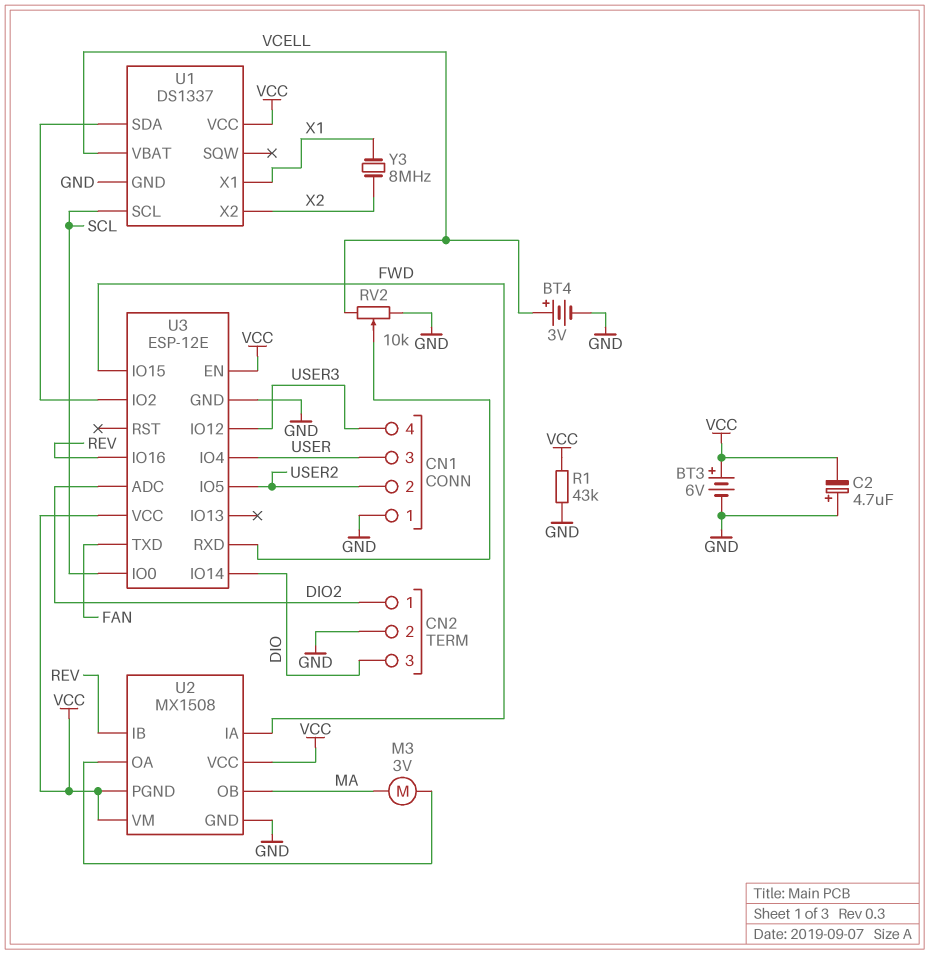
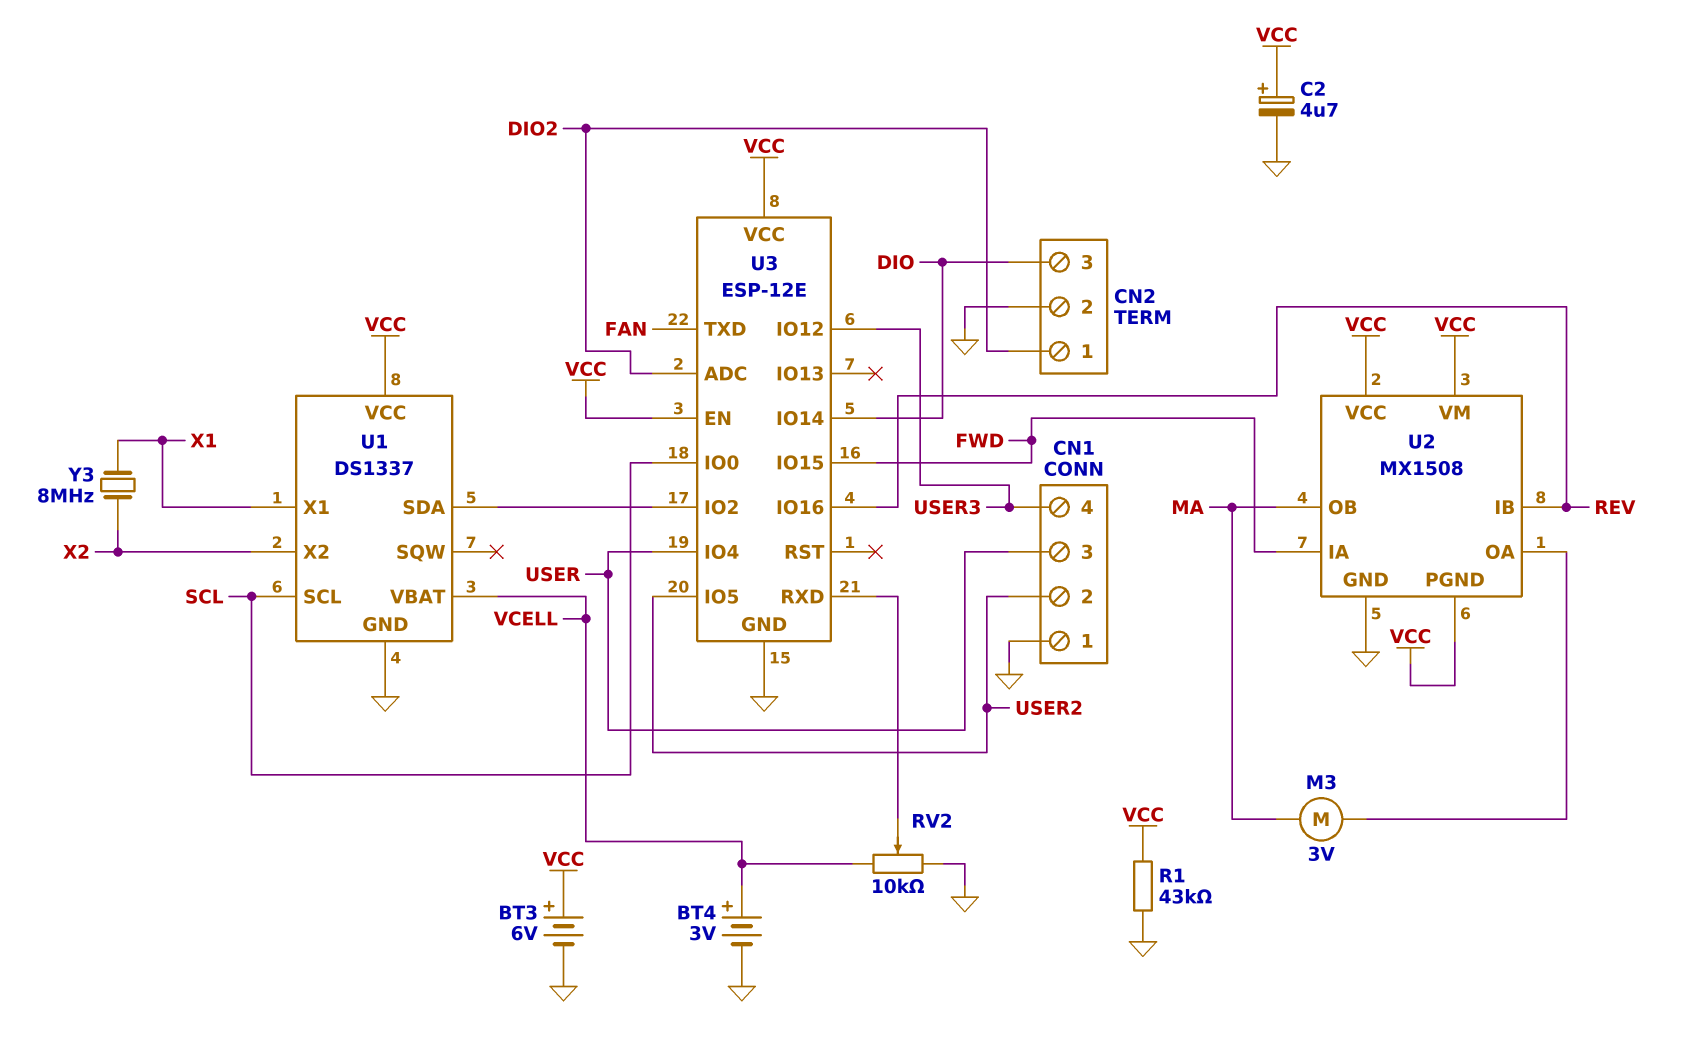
C2: 4.7uF (plus GND, minus VCC) -> 4.7uF (plus VCC, minus GND)

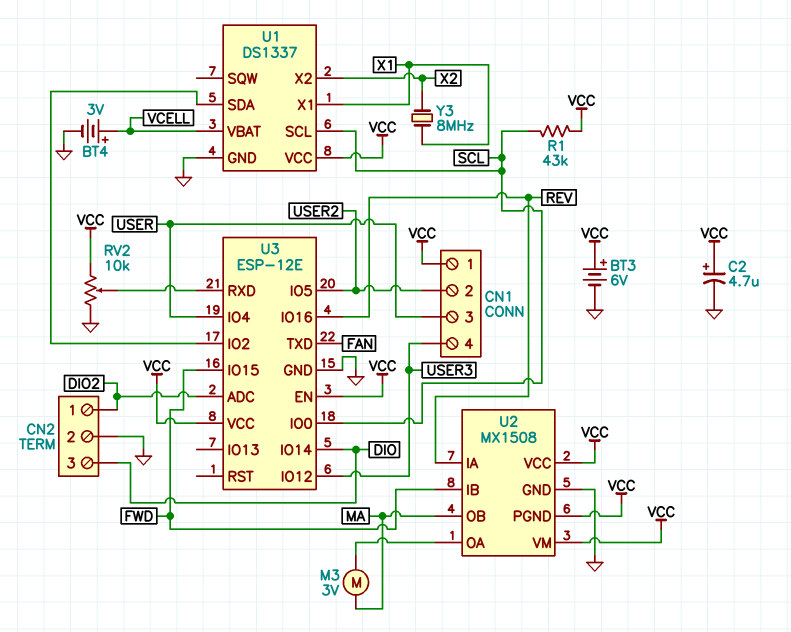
CN1 pin 1: GND -> VCC
R1: 43k (GND, VCC) -> 43k (SCL, VCC)
RV2: 10k (GND, VCELL, wiper U3/RXD) -> 10k (GND, VCC, wiper U3/RXD)
U2 pin IA: FWD -> REV
U2 pin IB: REV -> FWD

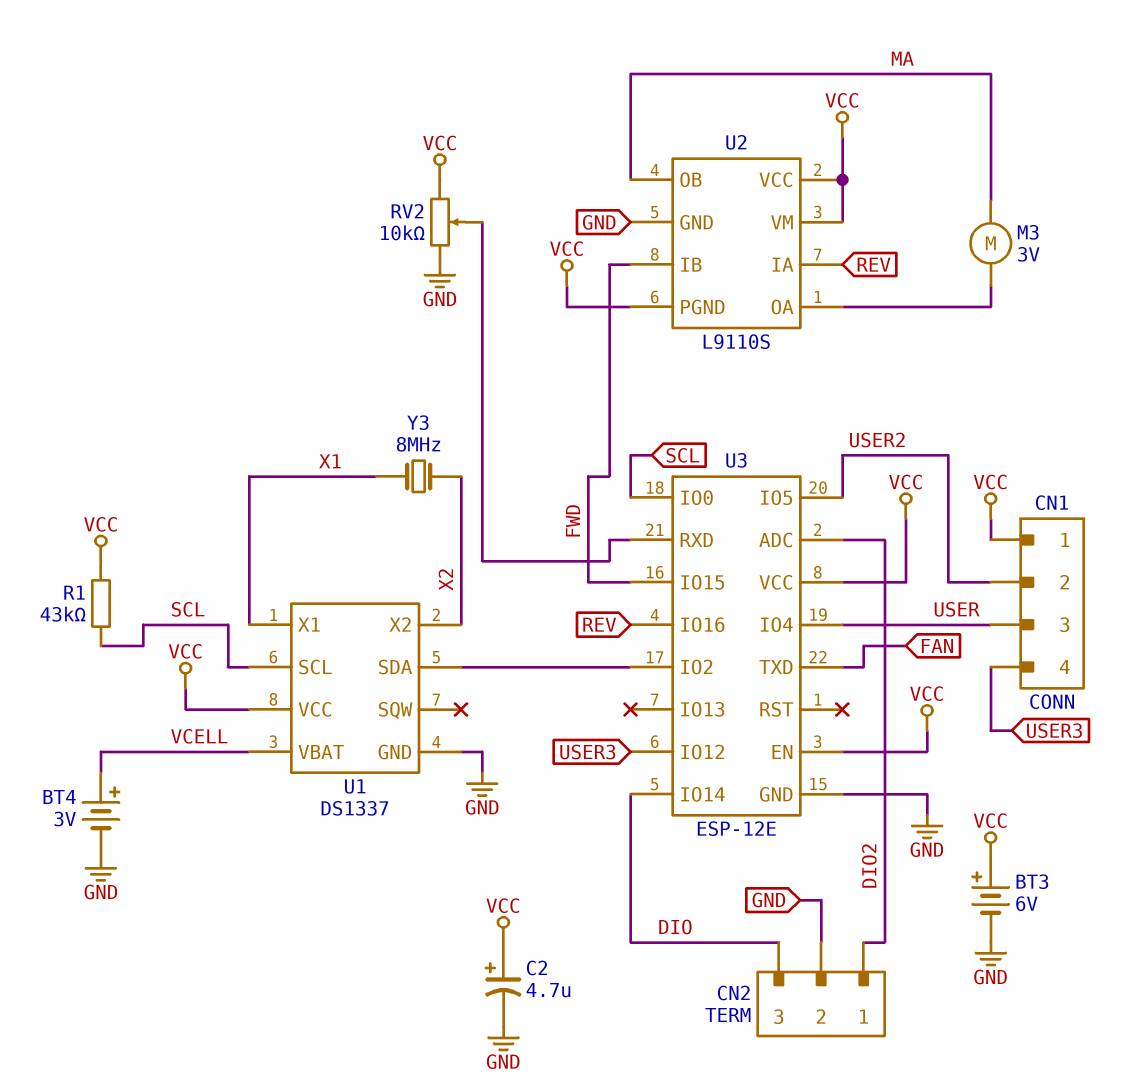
U2: MX1508 -> L9110S

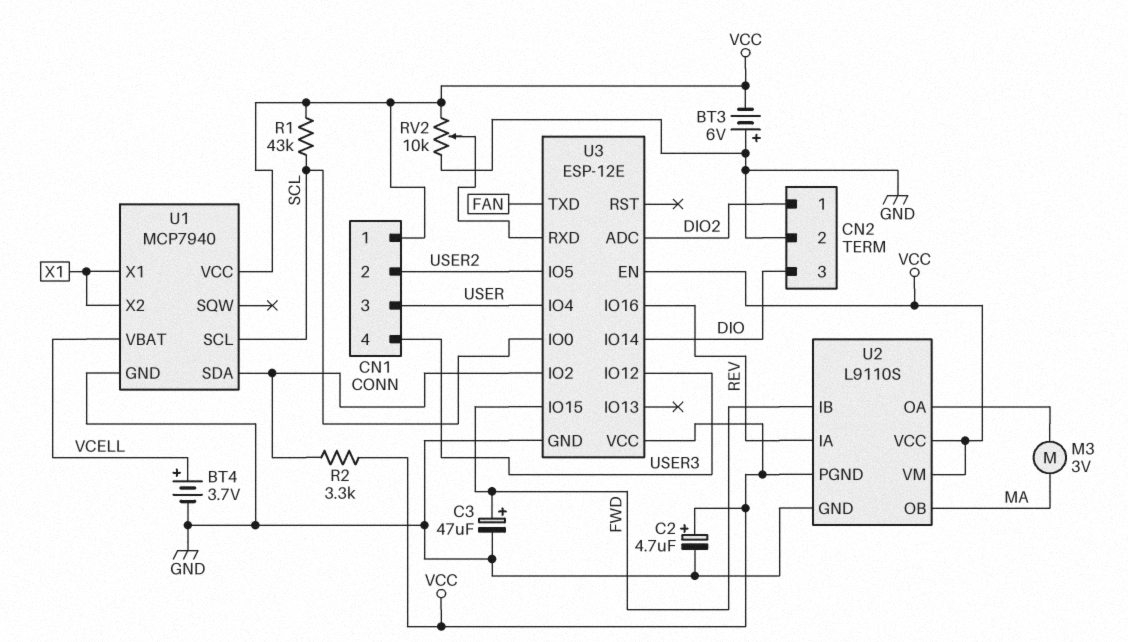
BT3: 6V (plus VCC, minus GND) -> 6V (plus GND, minus VCC)
BT4: 3V (plus VCELL, minus GND) -> 3.7V (plus VCELL, minus GND)
C3: none -> 47uF (plus FWD, minus GND)
R2: none -> 3.3k (U1/SDA, VCC)
U1: DS1337 -> MCP7940
U1 pin X2: X2 -> X1
Y3: 8MHz (X1, X2) -> none

